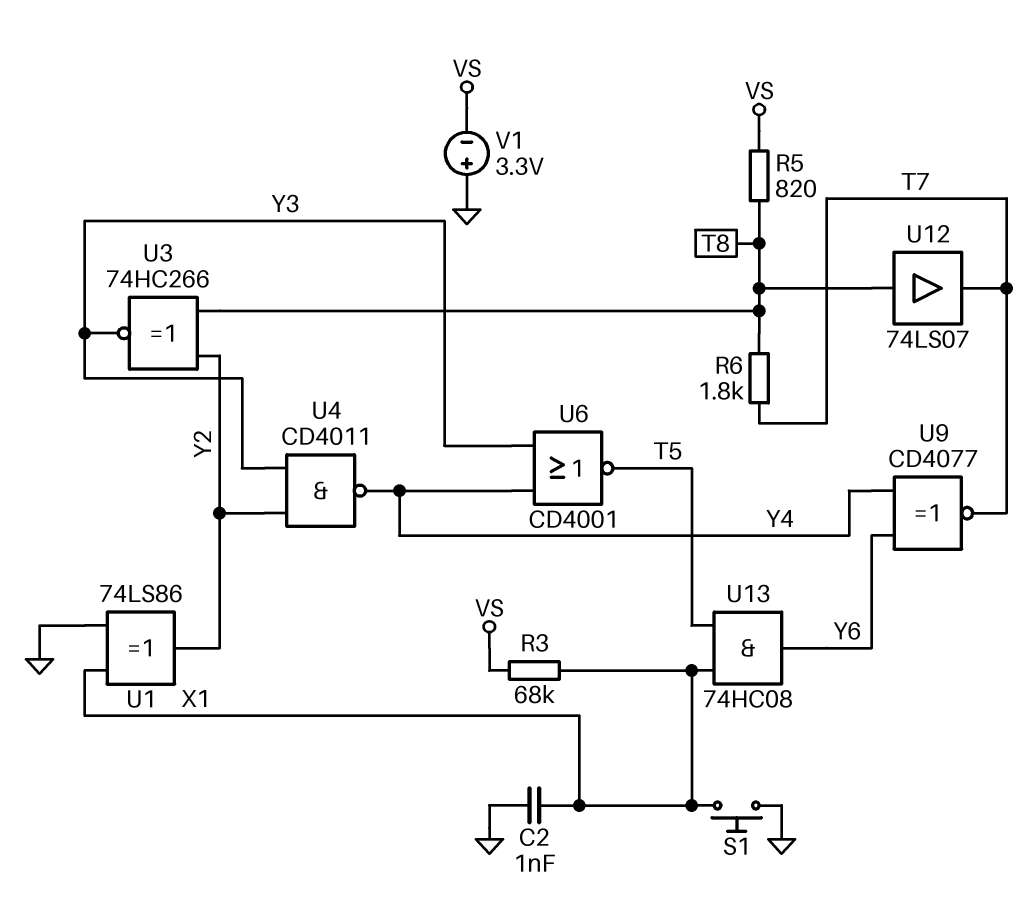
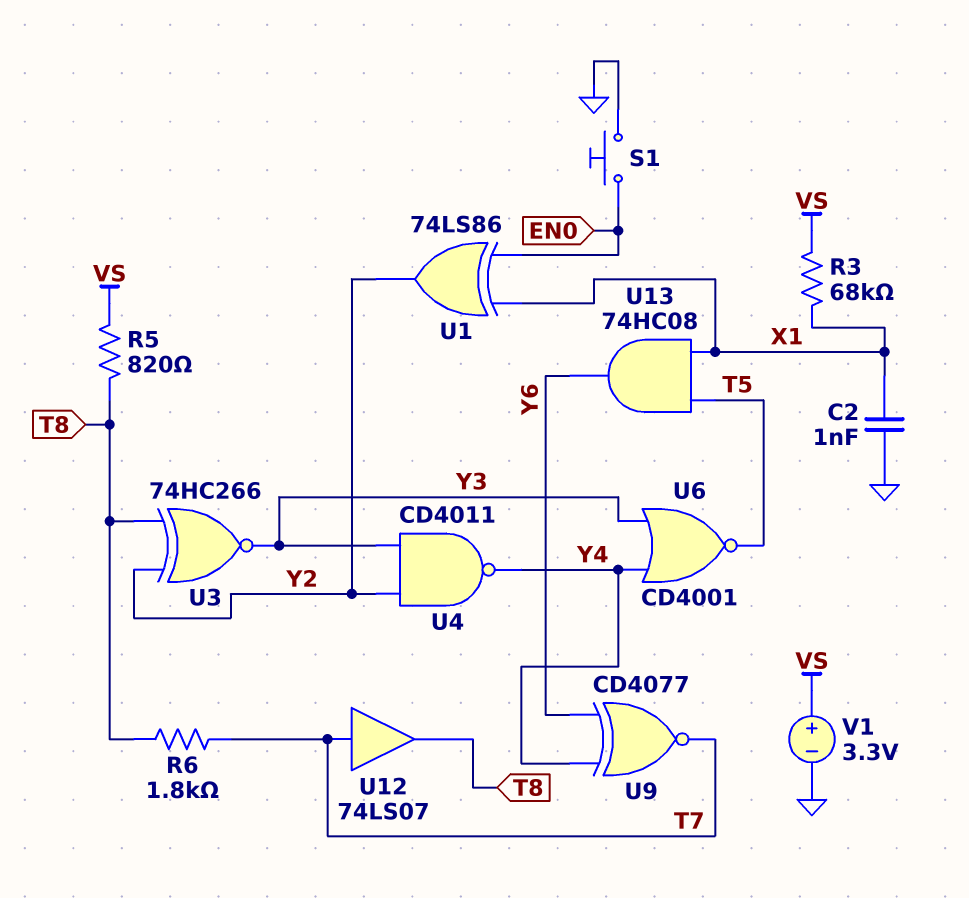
S1: button (GND, X1) -> button (EN0, GND)
U1: XOR 74LS86 (in GND, in X1, out Y2) -> XOR 74LS86 (in EN0, in X1, out Y2)
U12: buffer 74LS07 (in T8, out T7) -> buffer 74LS07 (in T7, out T8)
V1: 3.3V (plus GND, minus VS) -> 3.3V (plus VS, minus GND)

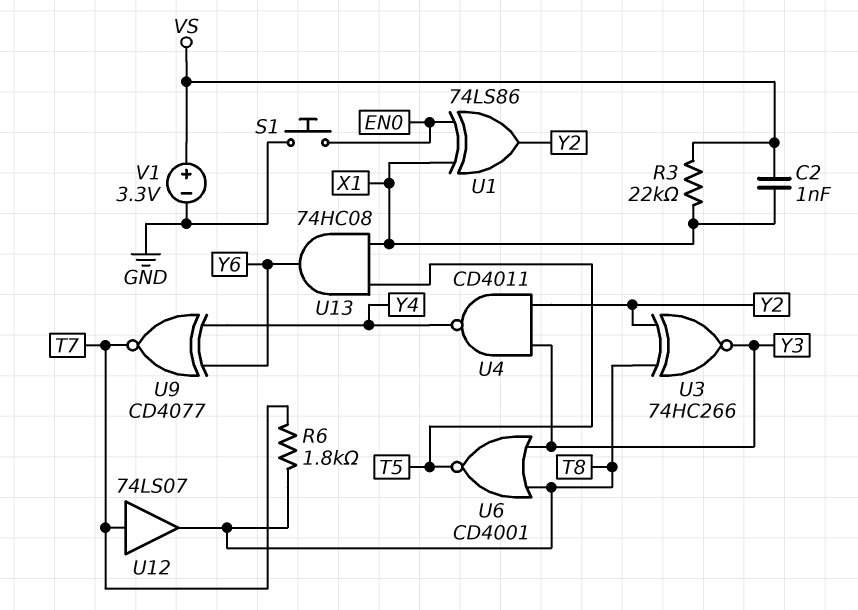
C2: 1nF (GND, X1) -> 1nF (VS, X1)
R3: 68k (VS, X1) -> 22k (VS, X1)
R5: 820 (T8, VS) -> none
U6: NOR CD4001 (in Y3, in Y4, out T5) -> NOR CD4001 (in T8, in Y3, out T5)

